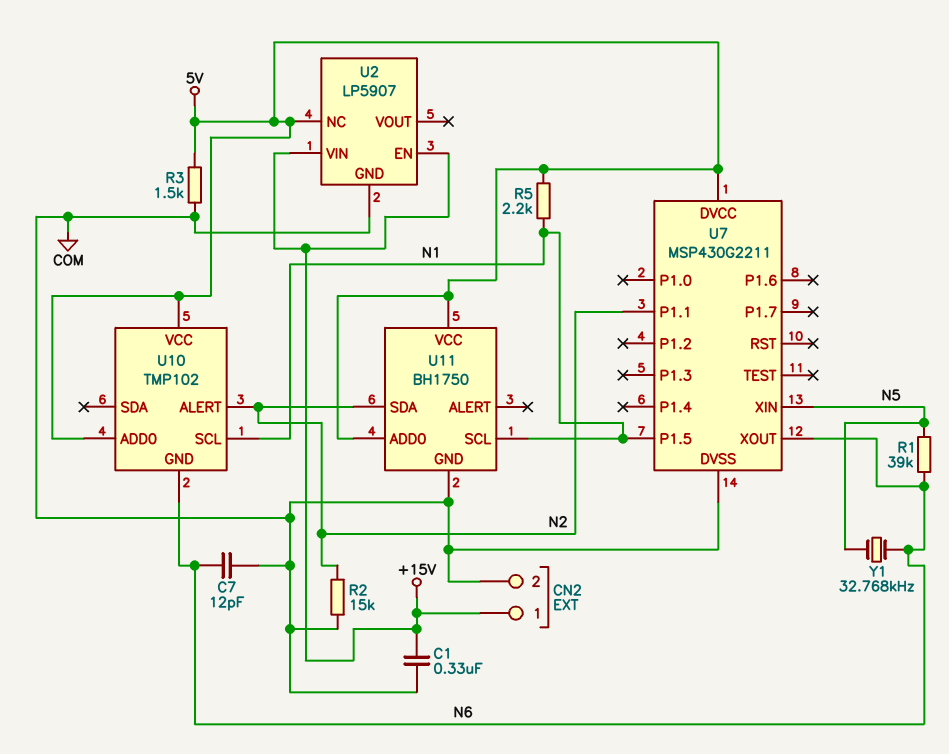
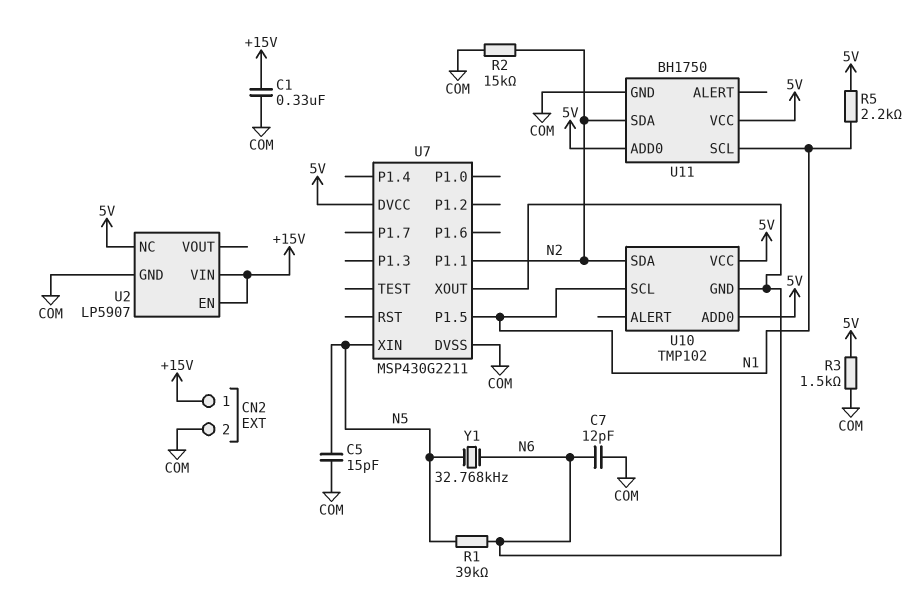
C5: none -> 15pF (COM, N5)
U10 pin ALERT: N2 -> none
U10 pin SDA: none -> N2

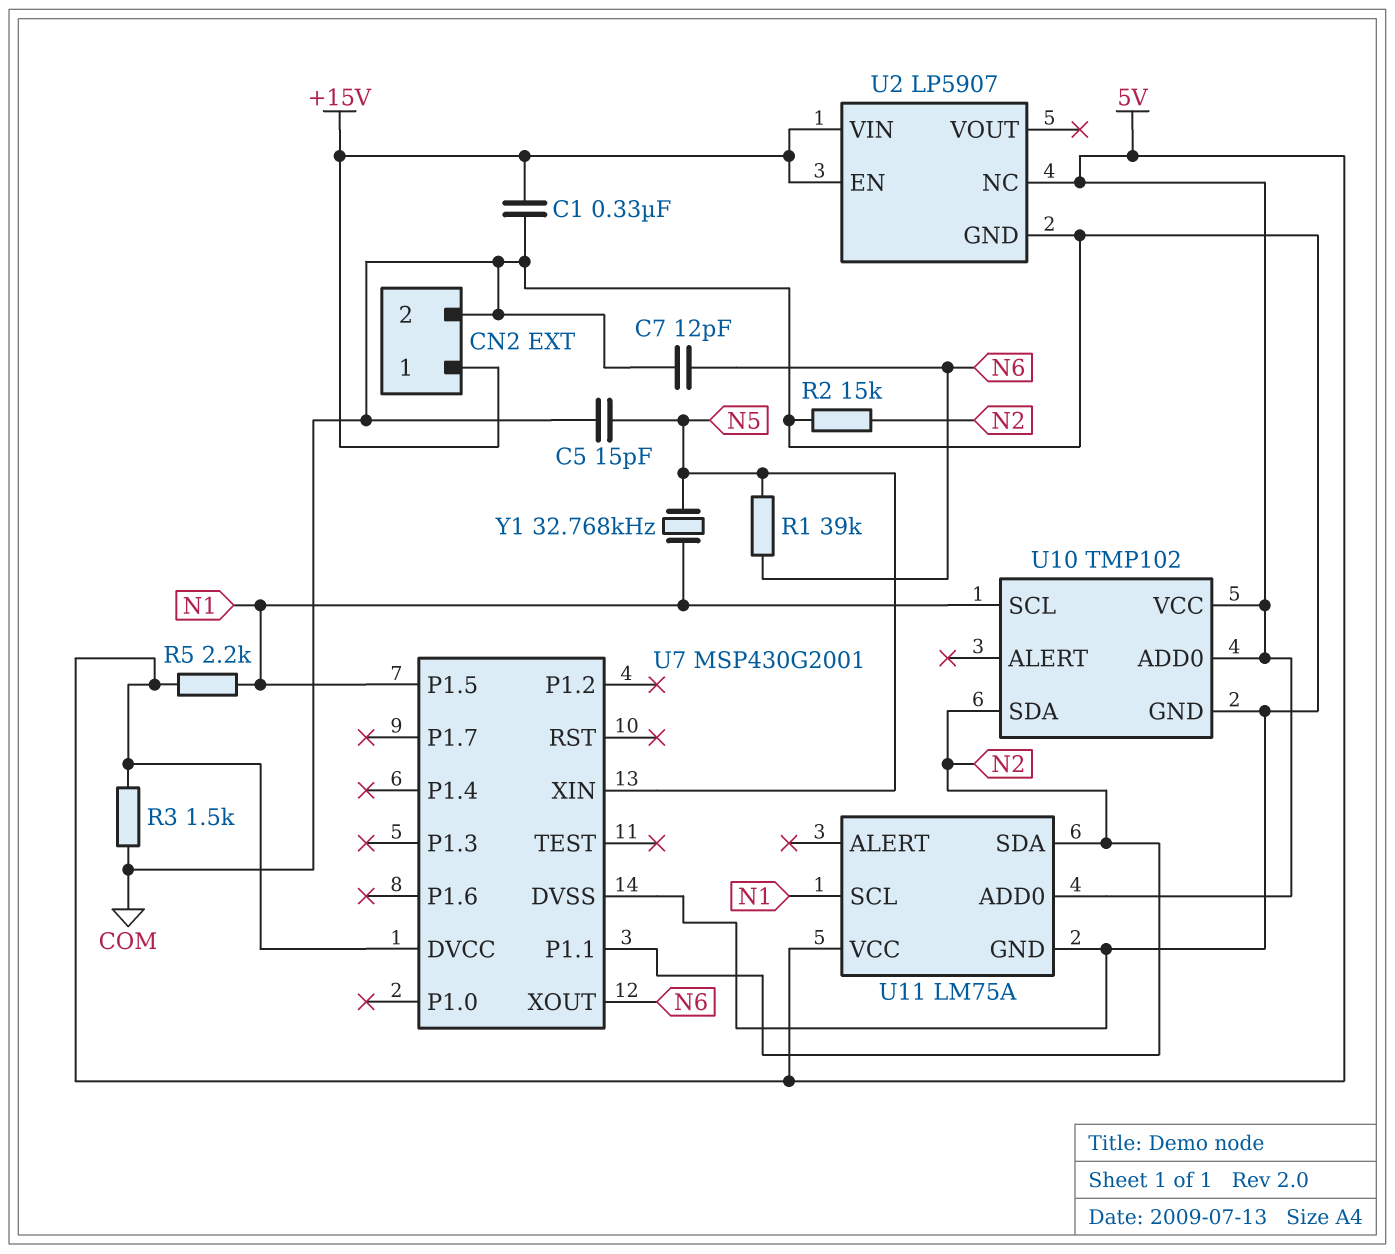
U7: MSP430G2211 -> MSP430G2001
U10 pin GND: N6 -> COM
U11: BH1750 -> LM75A
Y1: 32.768kHz (N5, N6) -> 32.768kHz (N1, N5)

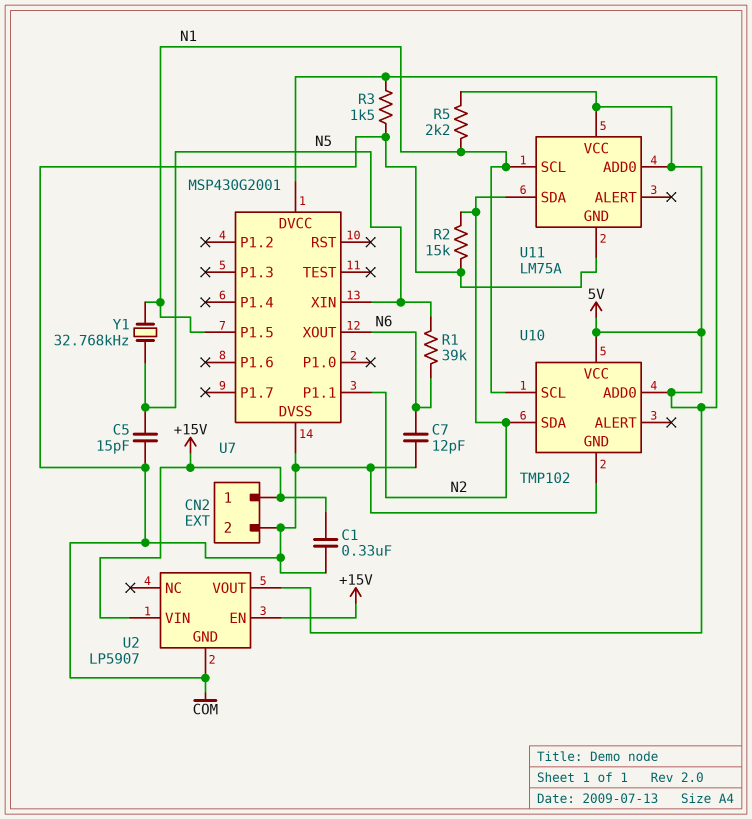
U2 pin NC: 5V -> none
U2 pin VOUT: none -> 5V

